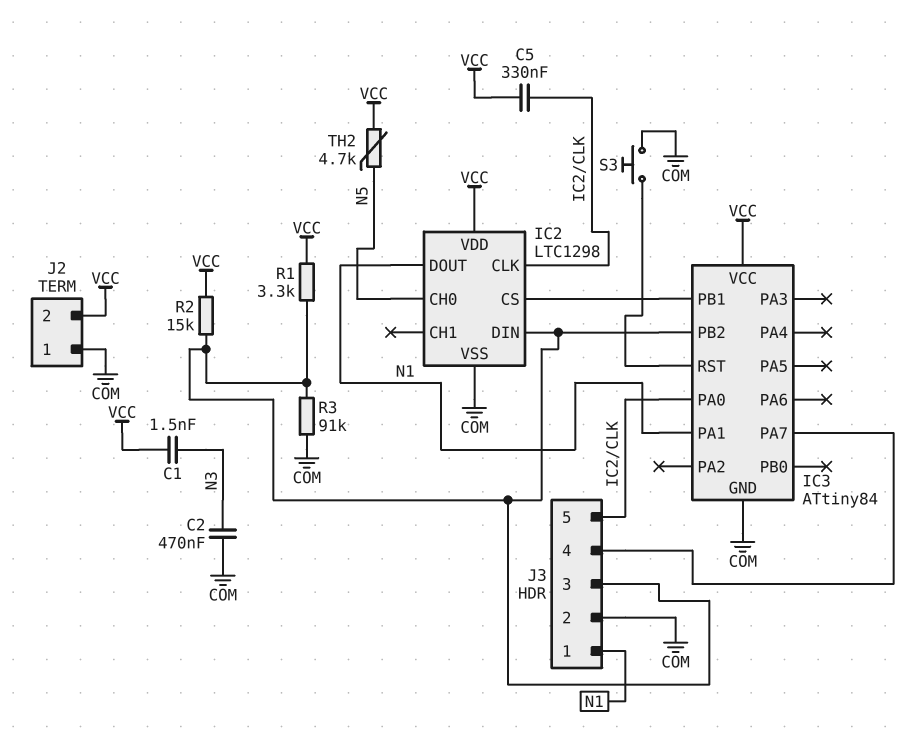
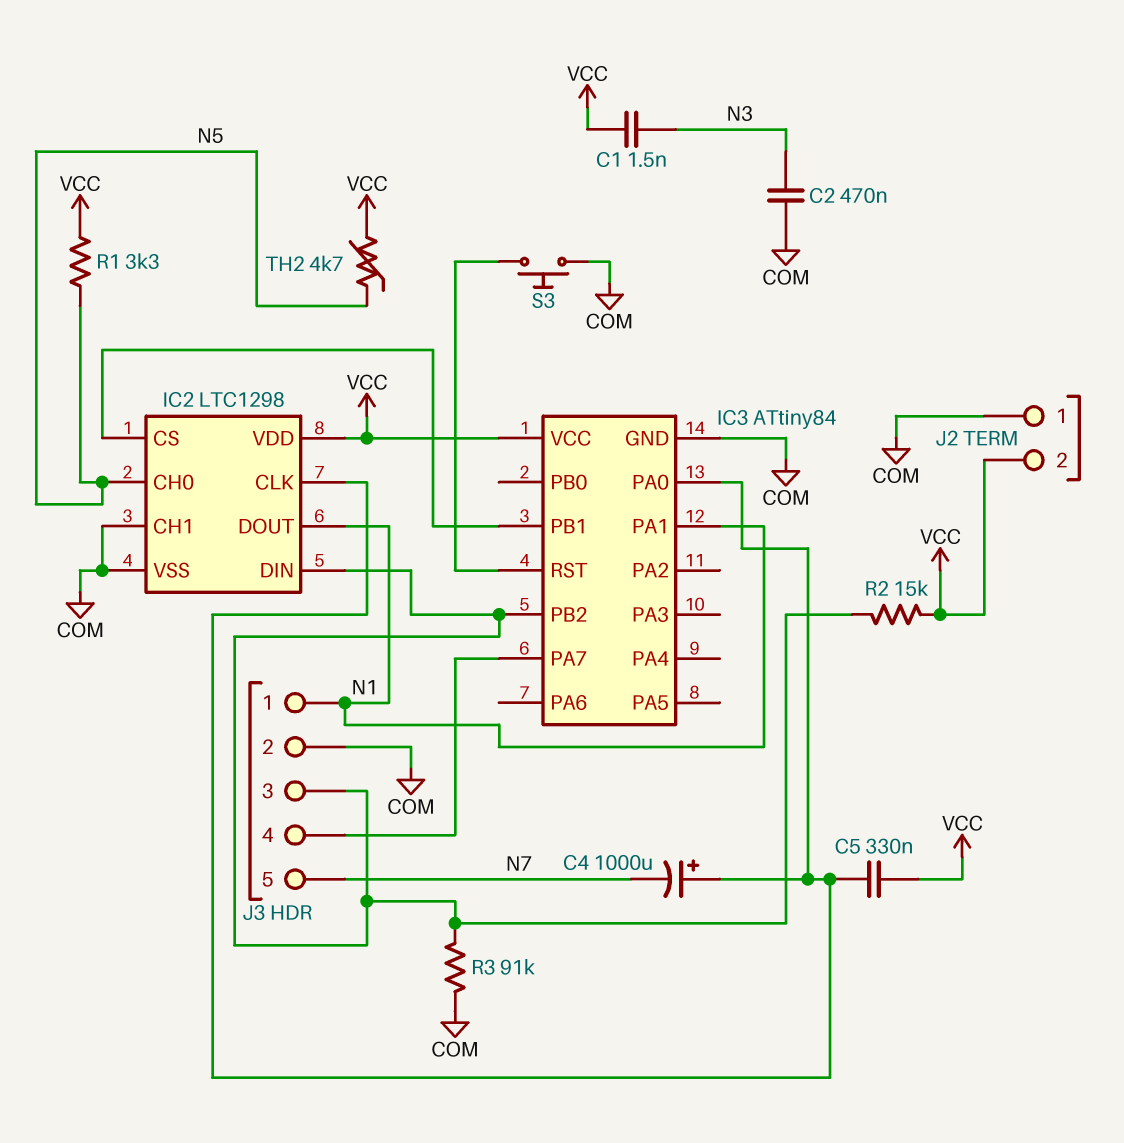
C4: none -> 1000uF (plus IC2/CLK, minus N7)
IC2 pin CH1: none -> COM
J3 pin 5: IC2/CLK -> N7
R1: 3.3k (IC2/DIN, VCC) -> 3.3k (N5, VCC)

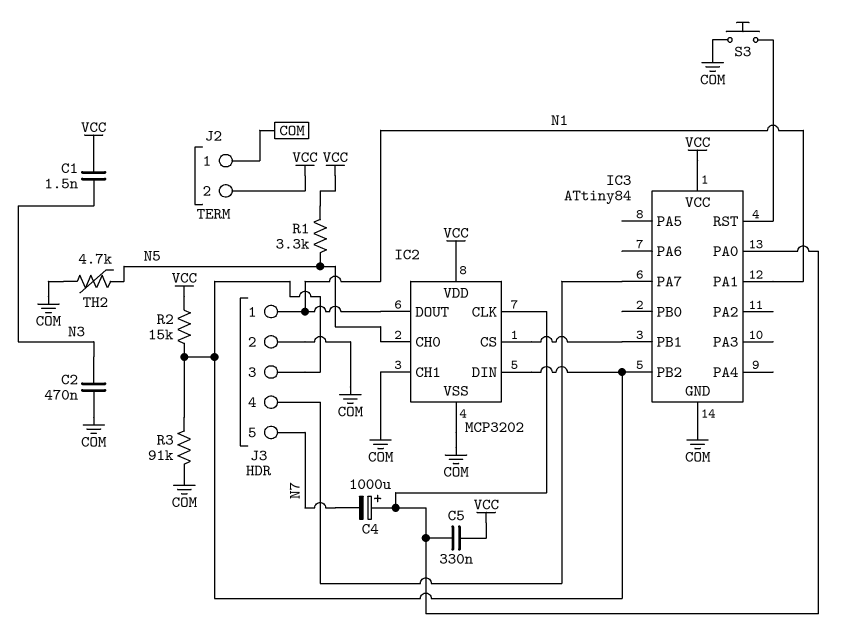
IC2: LTC1298 -> MCP3202
TH2: 4.7k (N5, VCC) -> 4.7k (COM, N5)

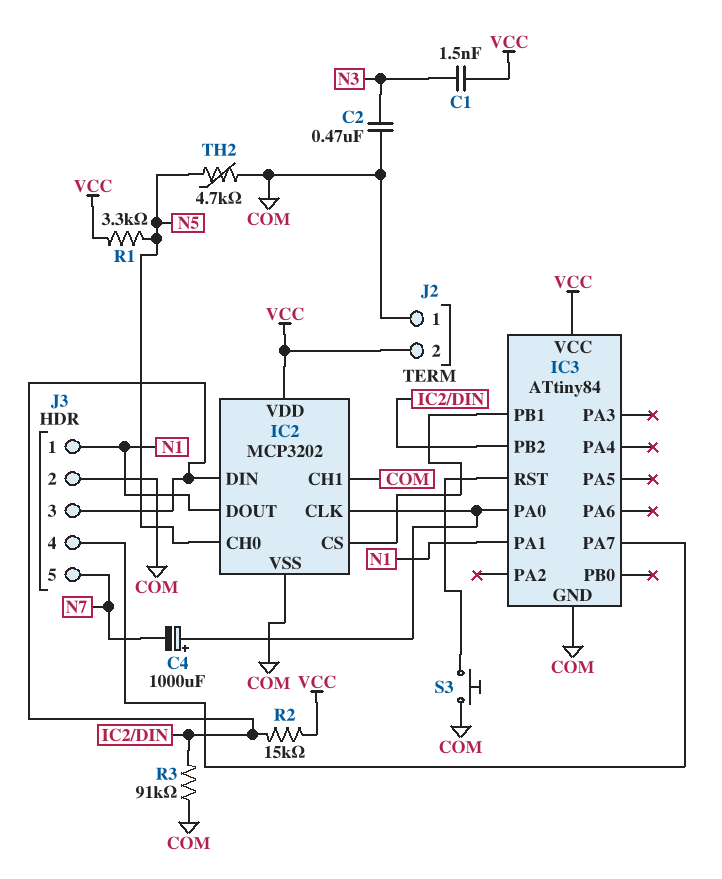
C5: 330nF (IC2/CLK, VCC) -> none

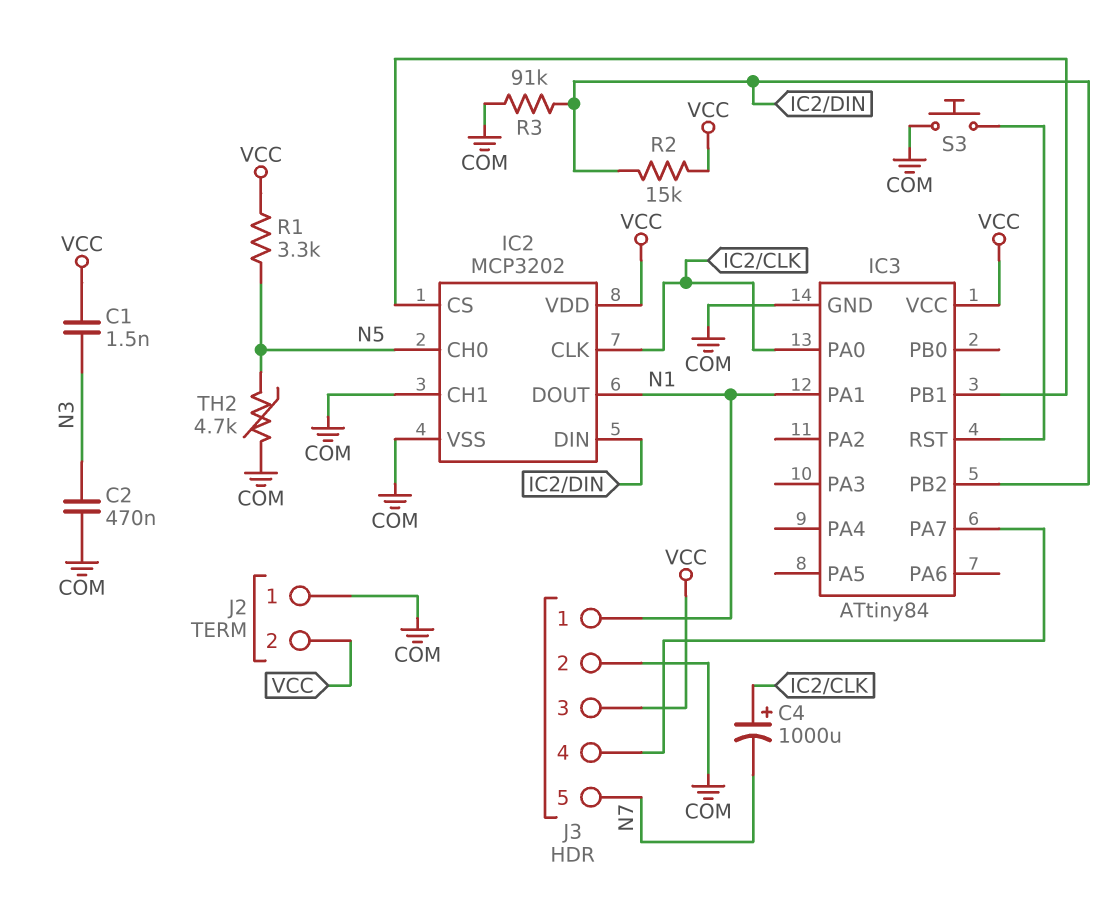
J3 pin 3: IC2/DIN -> VCC

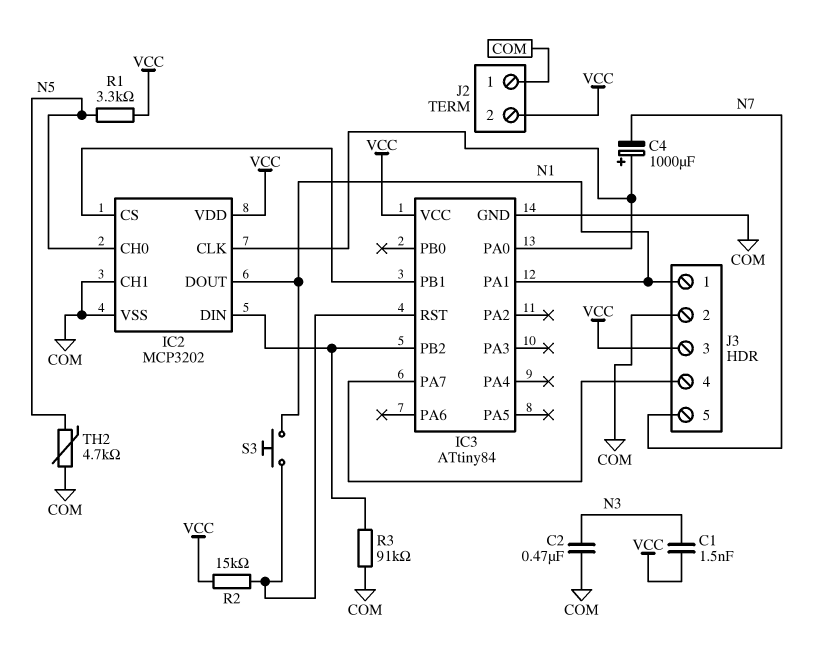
R2: 15k (IC2/DIN, VCC) -> 15k (IC3/RST, VCC)
S3: button (COM, IC3/RST) -> button (IC3/RST, N1)

